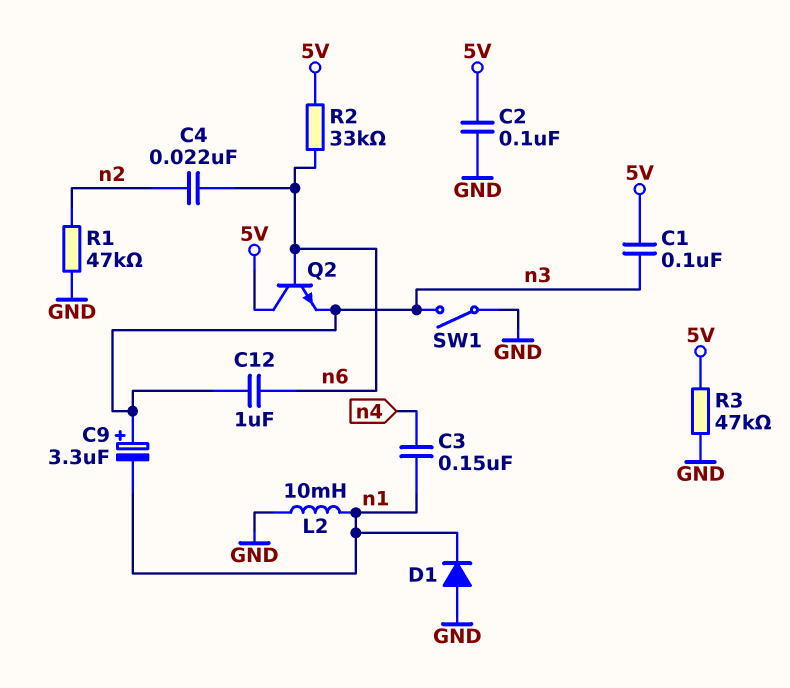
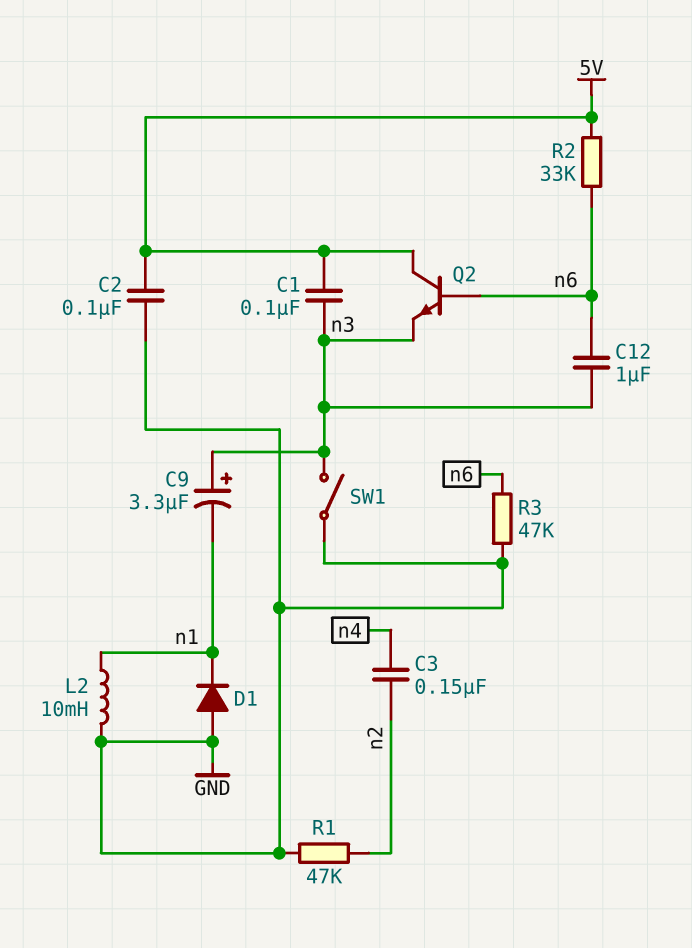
C3: 150nF (n1, n4) -> 150nF (n2, n4)
C4: 22nF (n2, n6) -> none
R3: 47k (5V, GND) -> 47k (GND, n6)

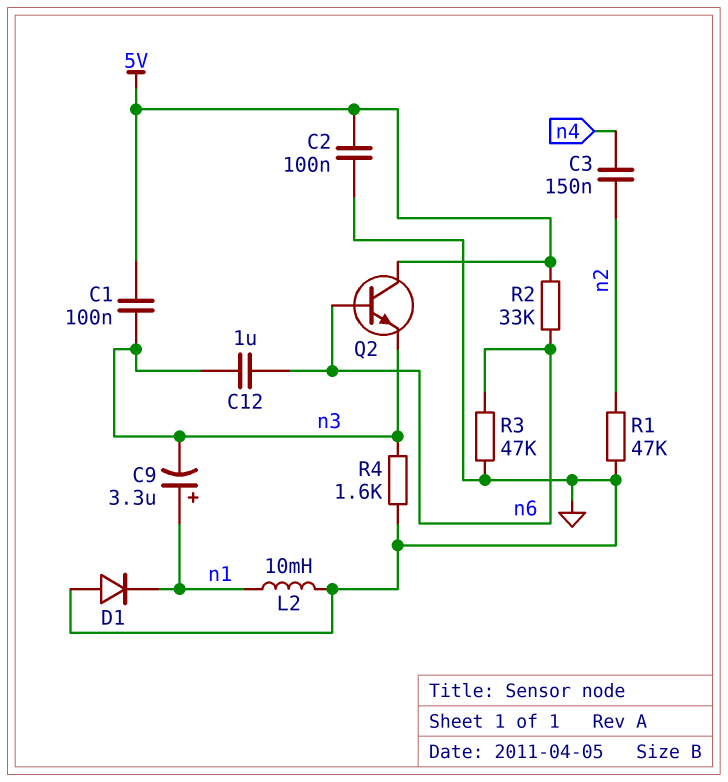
C9: 3.3uF (plus n3, minus n1) -> 3.3uF (plus n1, minus n3)
R4: none -> 1.6k (GND, n3)
SW1: switch (GND, n3) -> none

